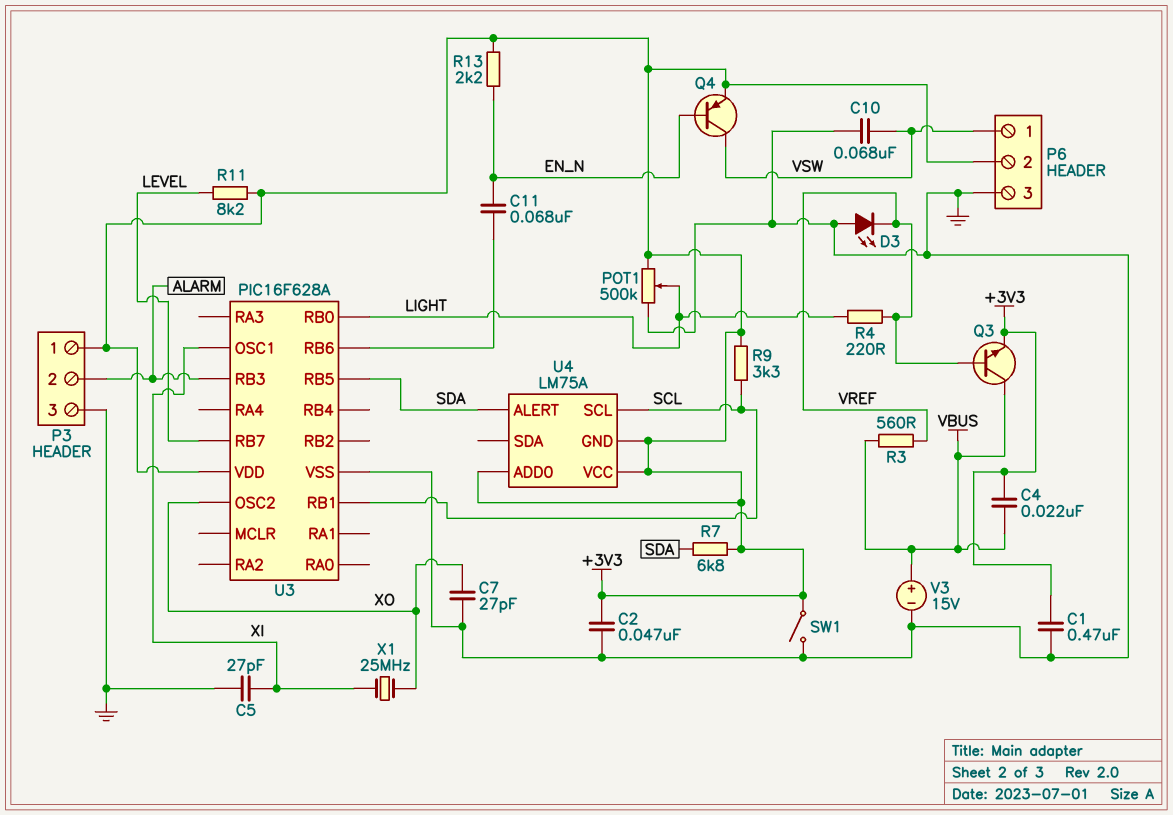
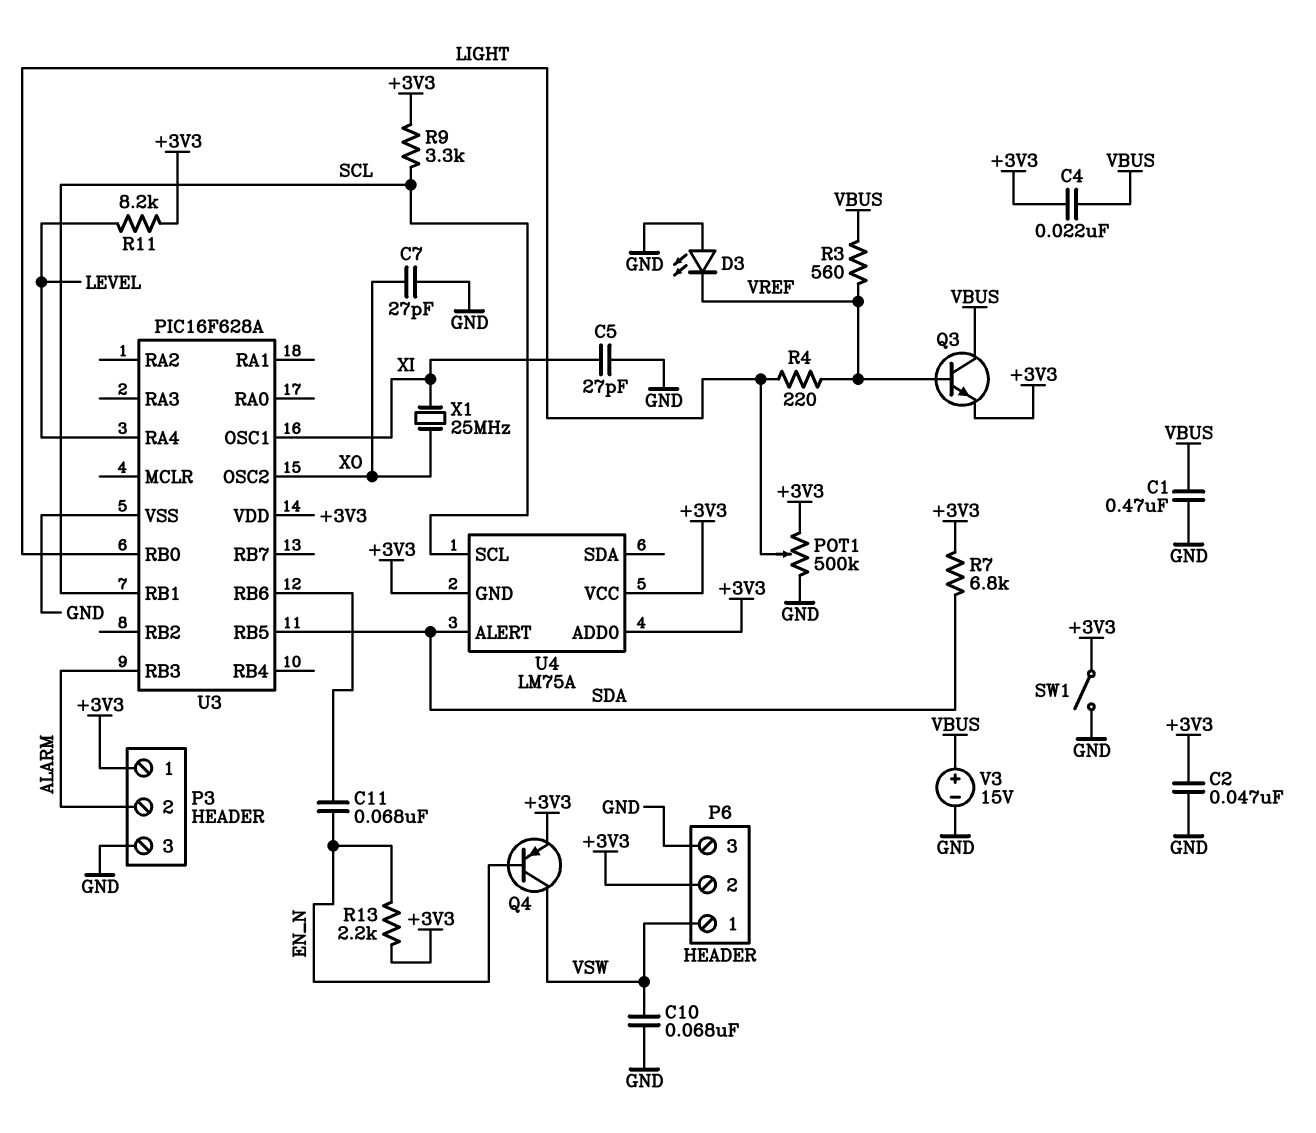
C1: 470nF (+3V3, GND) -> 470nF (GND, VBUS)
U3 pin RA4: none -> LEVEL
U3 pin RB7: LEVEL -> none

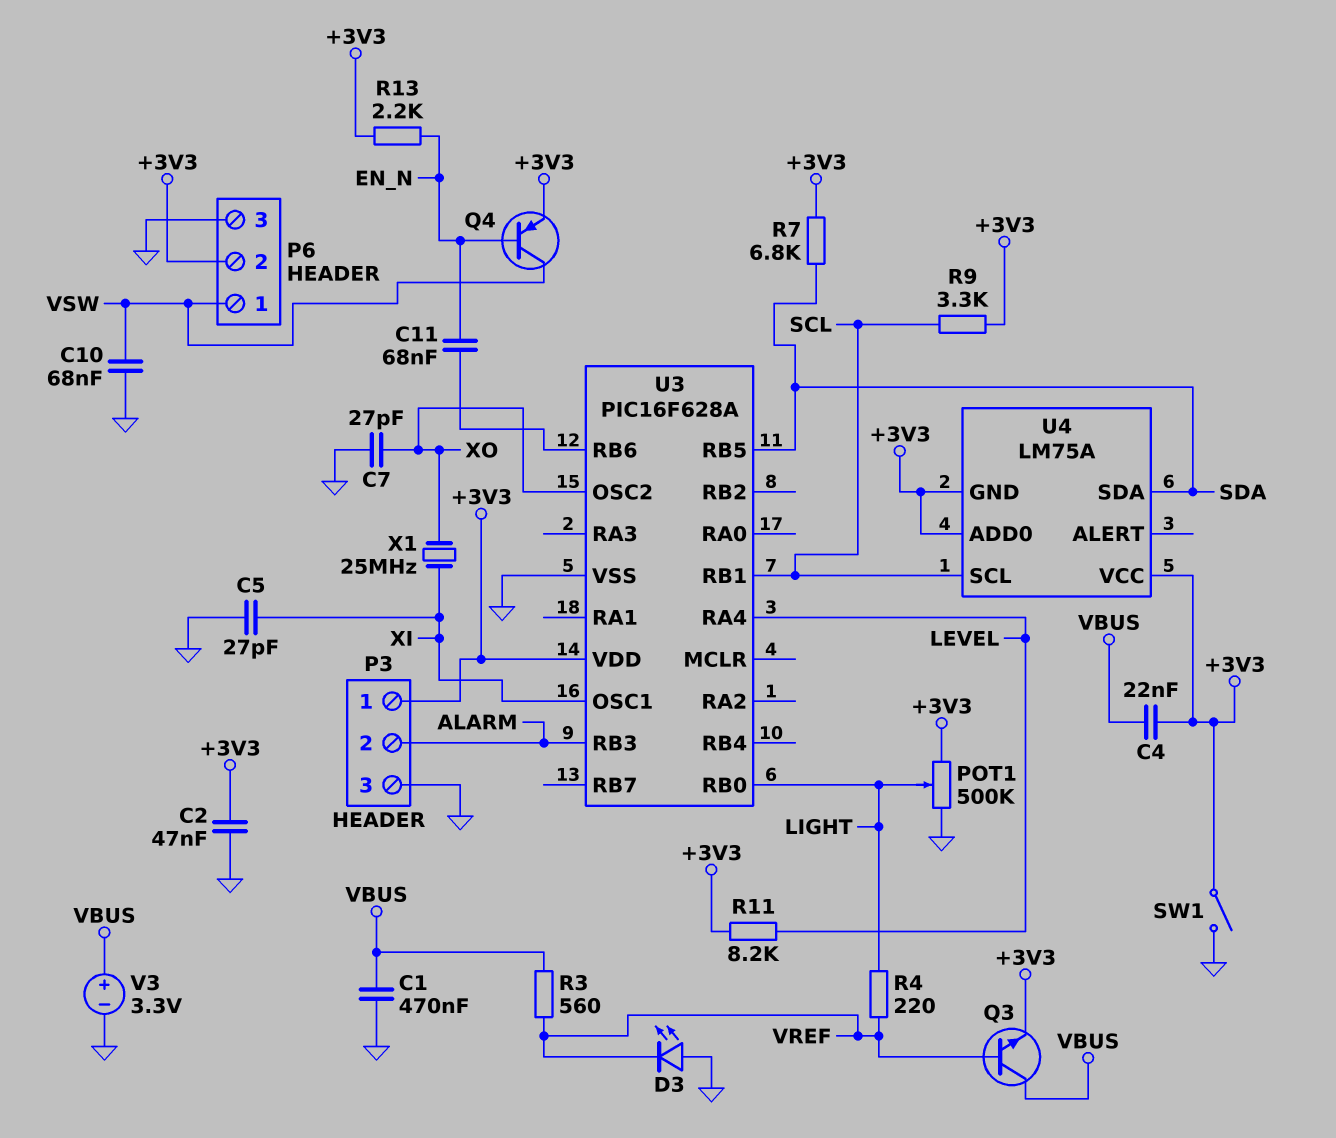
U4 pin ALERT: SDA -> none
U4 pin SDA: none -> SDA
V3: 15V (plus VBUS, minus GND) -> 3.3V (plus VBUS, minus GND)

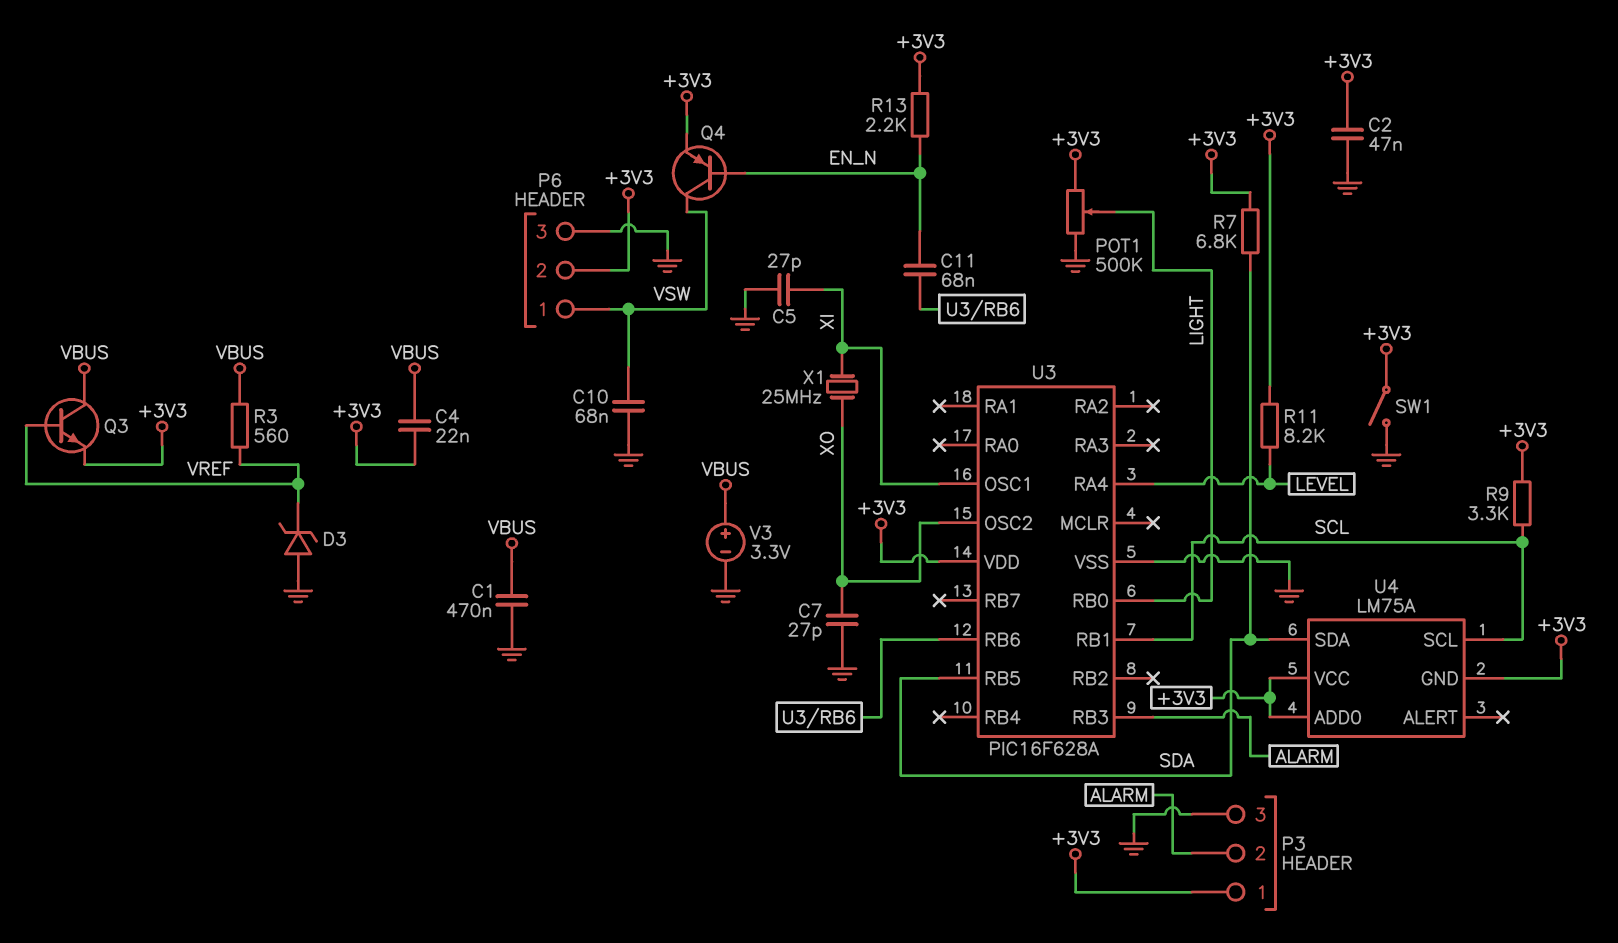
D3: LED (A GND, K VREF) -> zener (A GND, K VREF)
R4: 220 (LIGHT, VREF) -> none

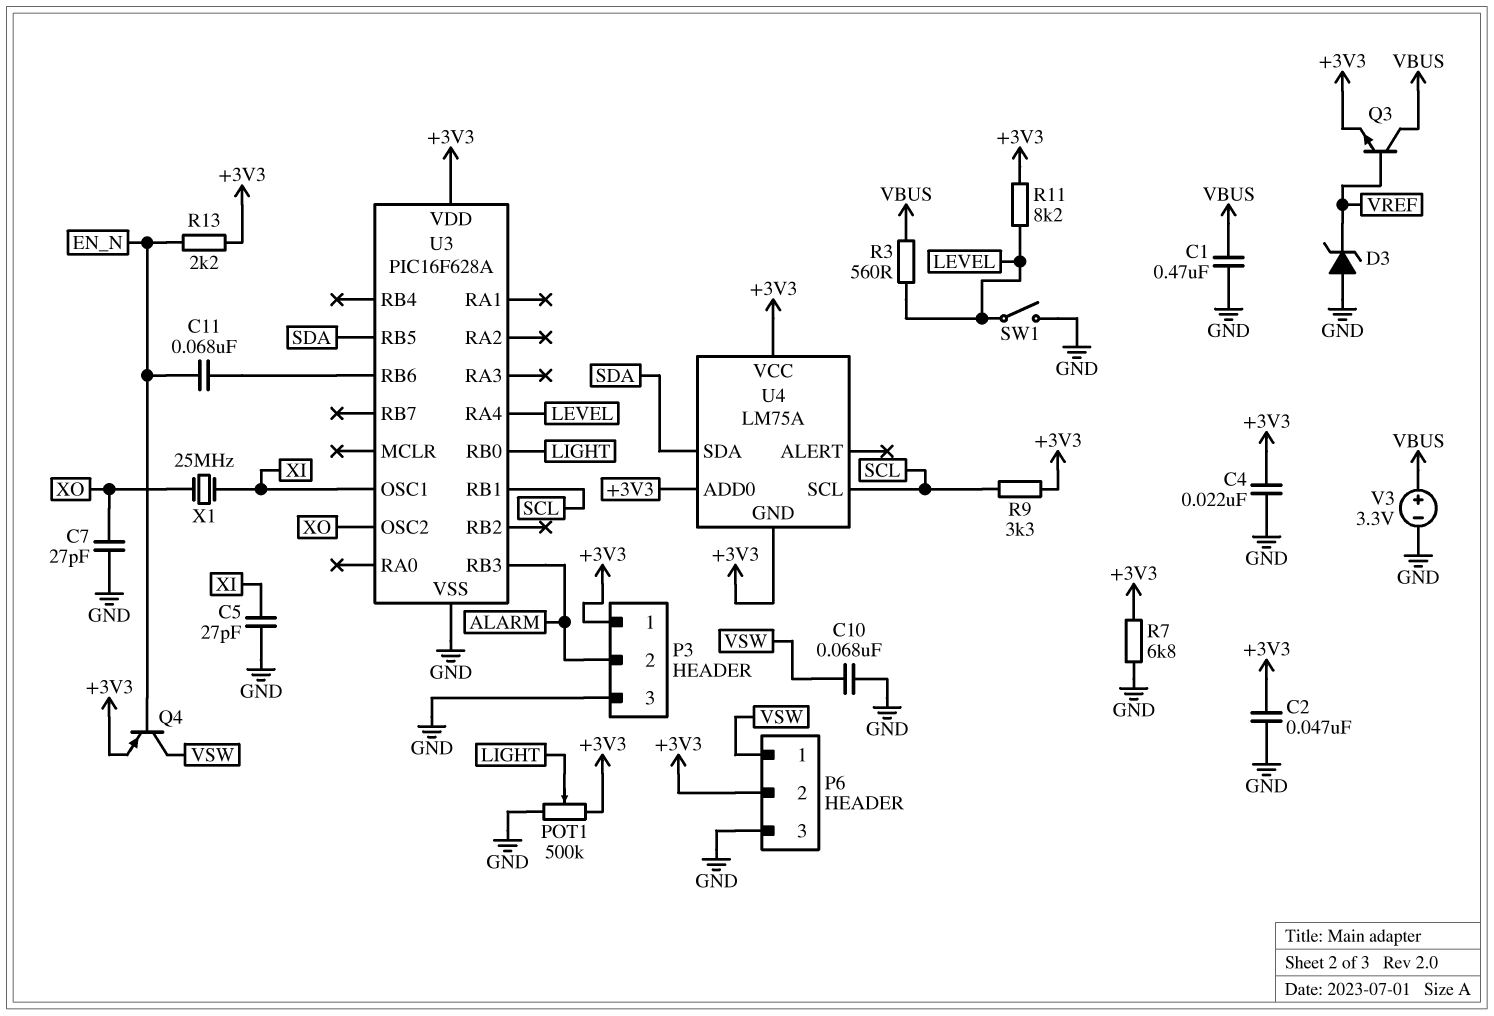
C4: 22nF (+3V3, VBUS) -> 22nF (+3V3, GND)
R3: 560 (VBUS, VREF) -> 560 (LEVEL, VBUS)
R7: 6.8k (+3V3, SDA) -> 6.8k (+3V3, GND)
SW1: switch (+3V3, GND) -> switch (GND, LEVEL)

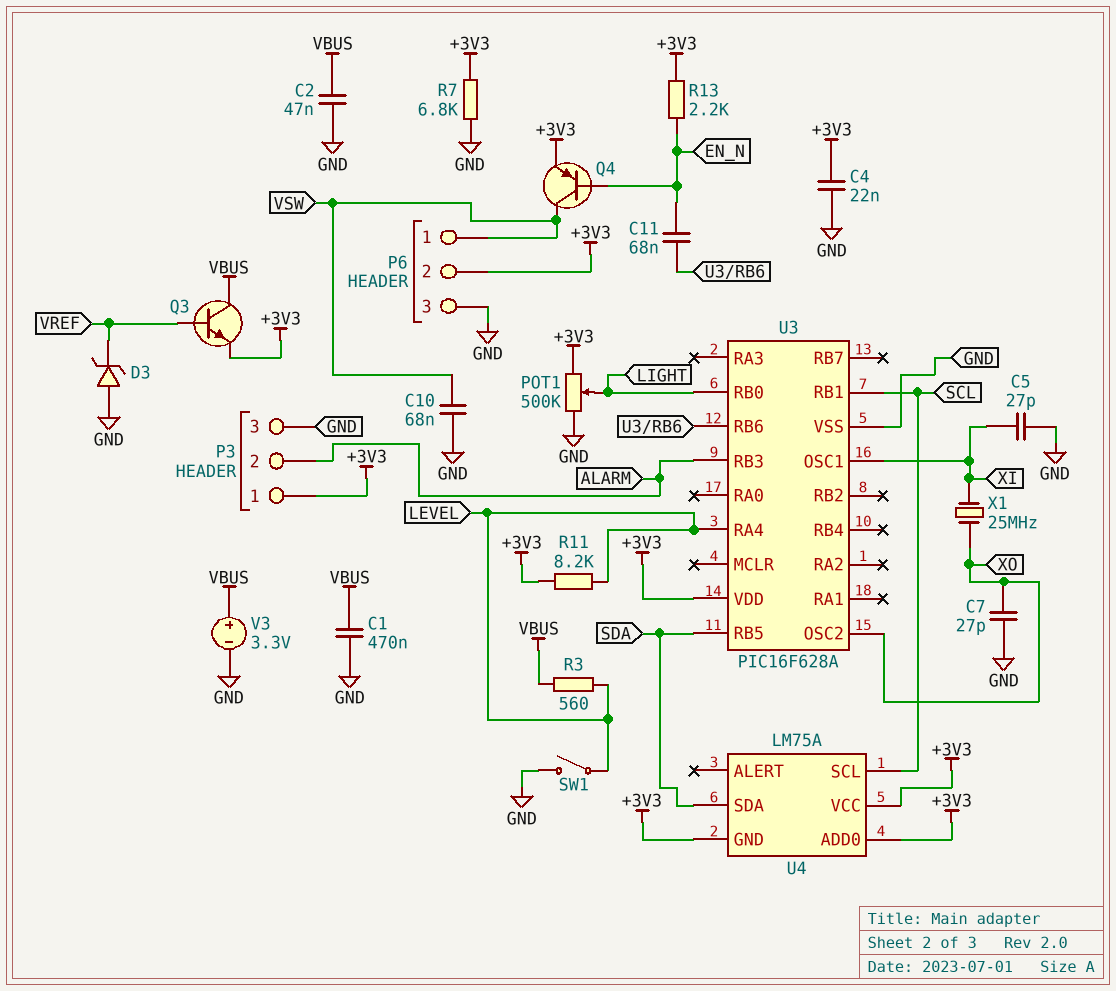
C2: 47nF (+3V3, GND) -> 47nF (GND, VBUS)
R9: 3.3k (+3V3, SCL) -> none

